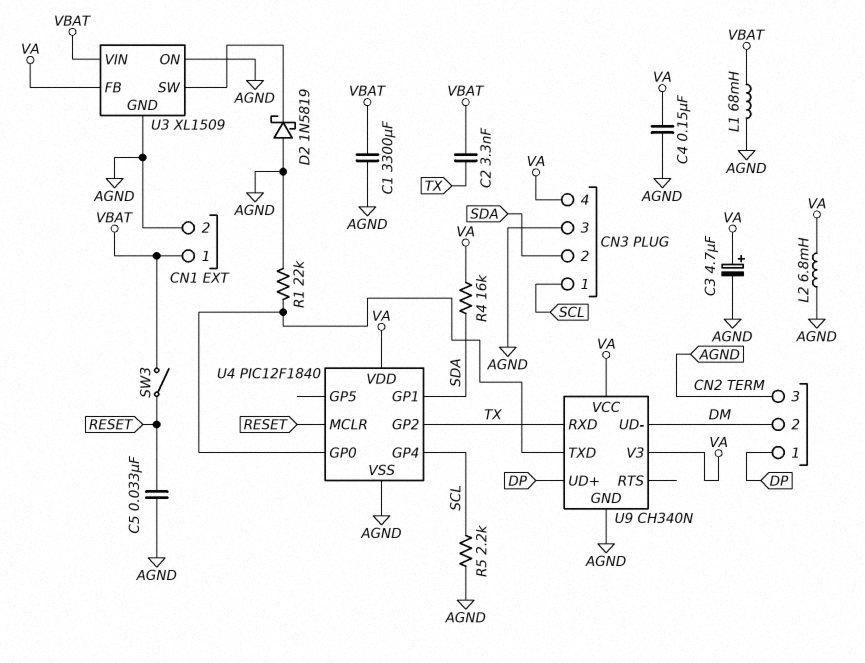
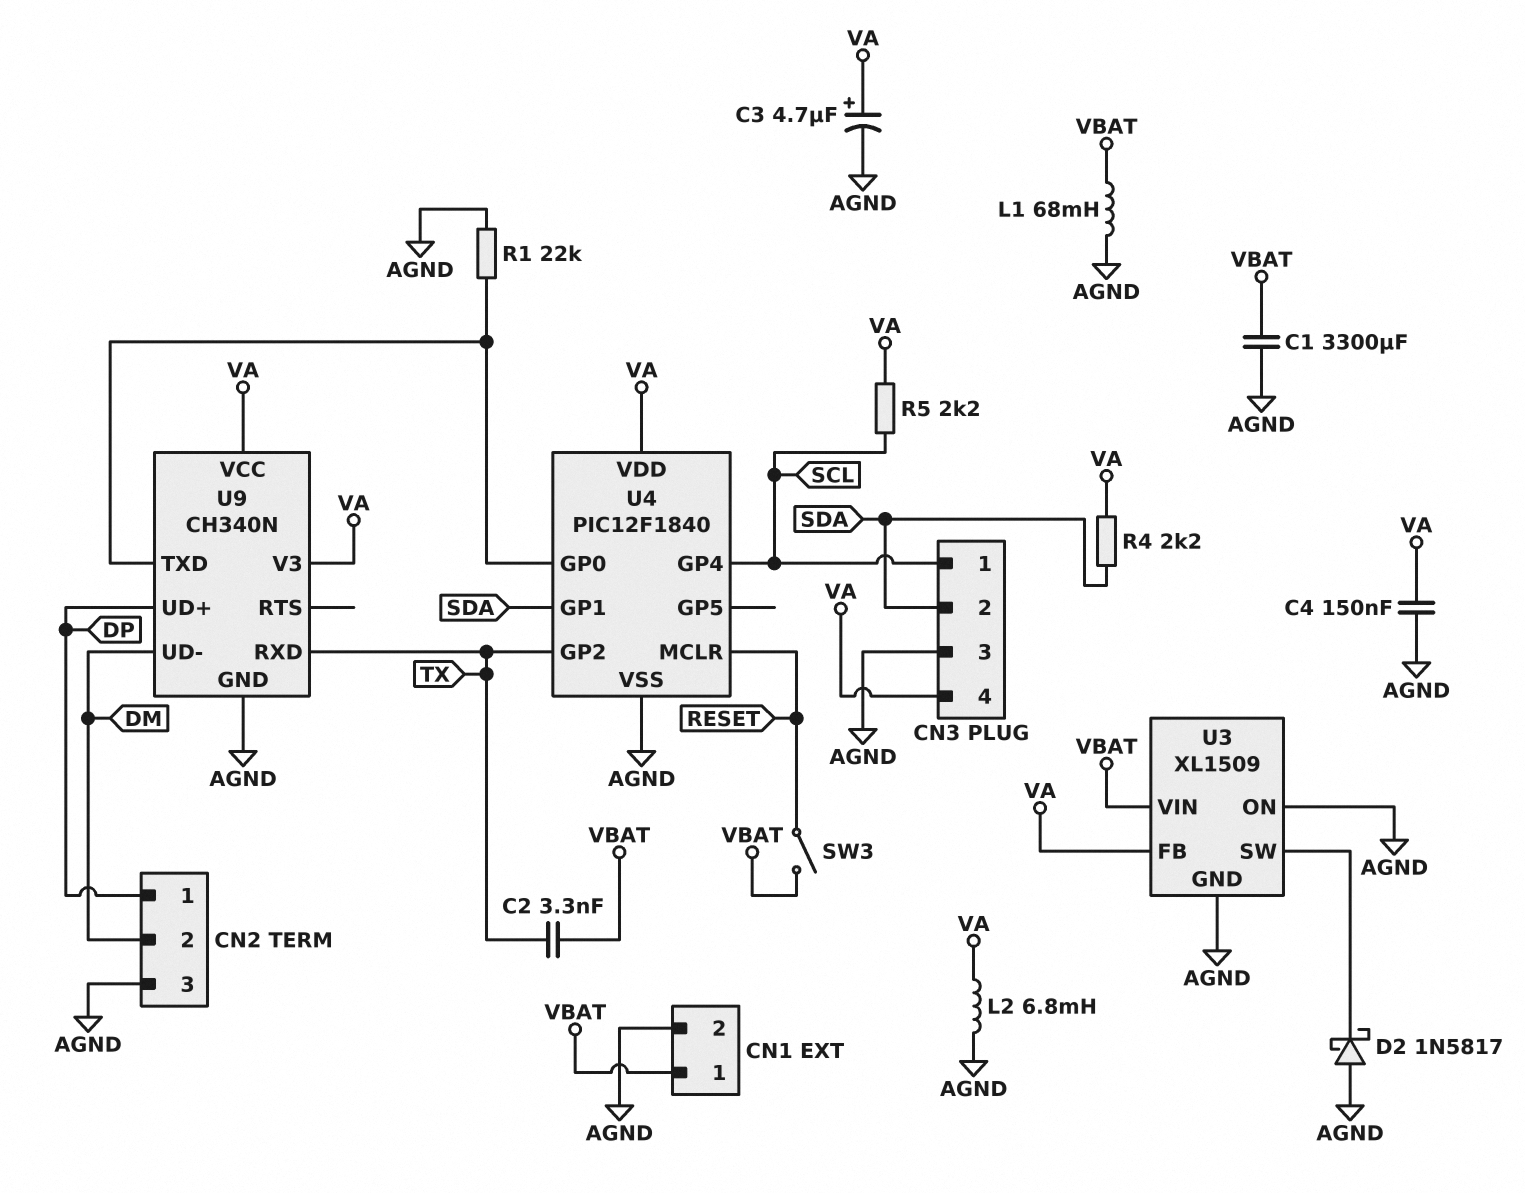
C5: 33nF (AGND, RESET) -> none
D2: schottky 1N5819 (A AGND, K U3/SW) -> schottky 1N5817 (A AGND, K U3/SW)
R4: 16k (SDA, VA) -> 2.2k (SDA, VA)
R5: 2.2k (AGND, SCL) -> 2.2k (SCL, VA)

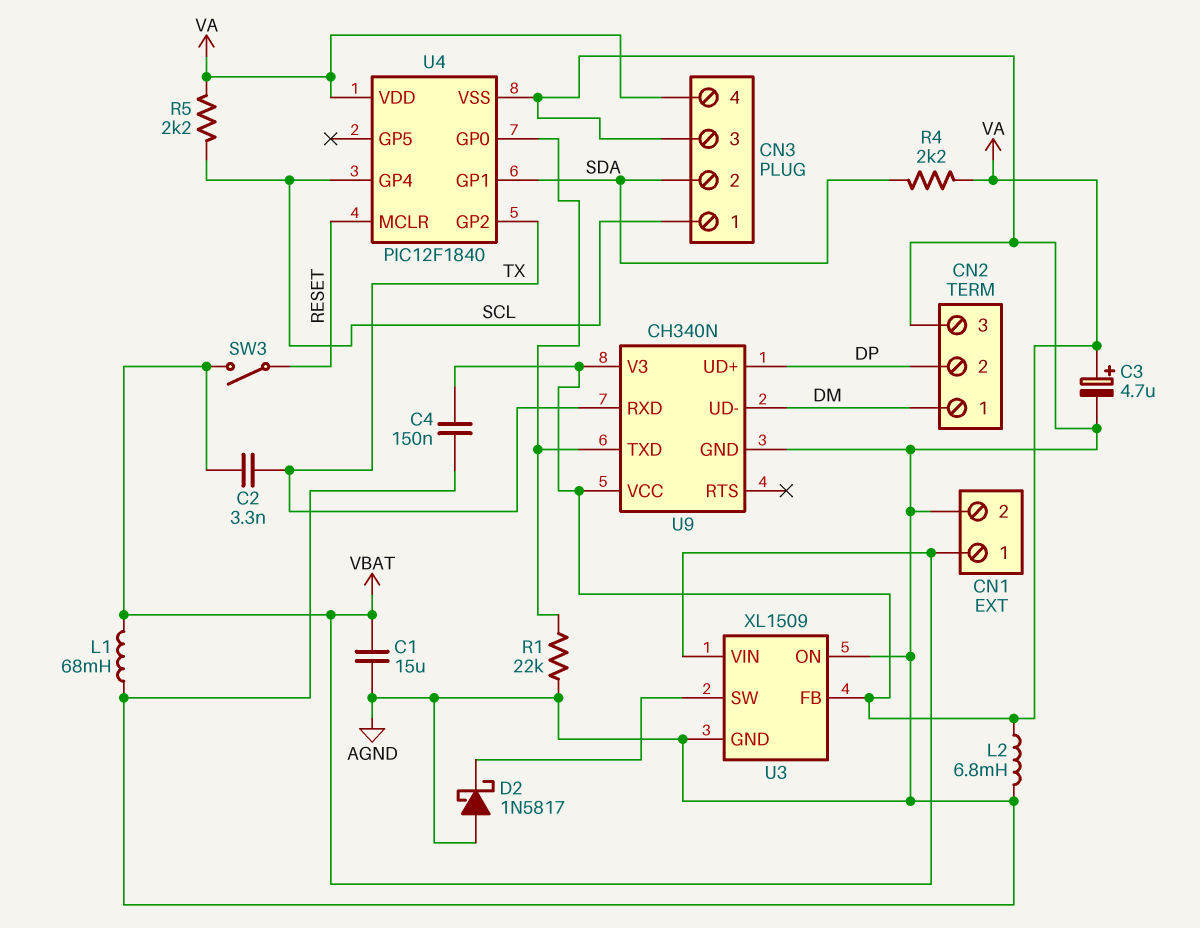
C1: 3300uF (AGND, VBAT) -> 15uF (AGND, VBAT)
CN2 pin 1: DP -> DM
CN2 pin 2: DM -> DP

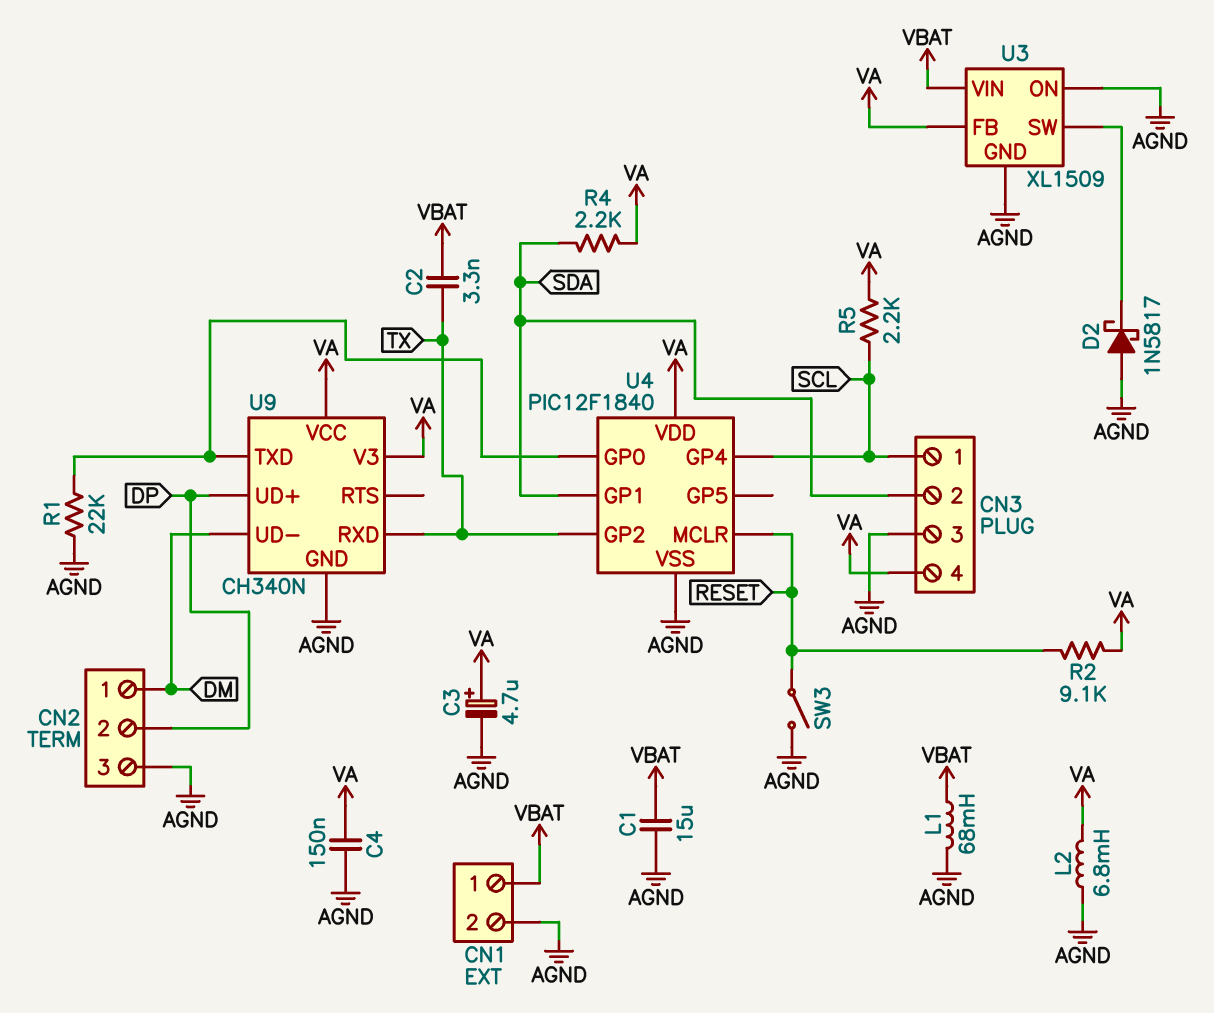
R2: none -> 9.1k (RESET, VA)
SW3: switch (RESET, VBAT) -> switch (AGND, RESET)

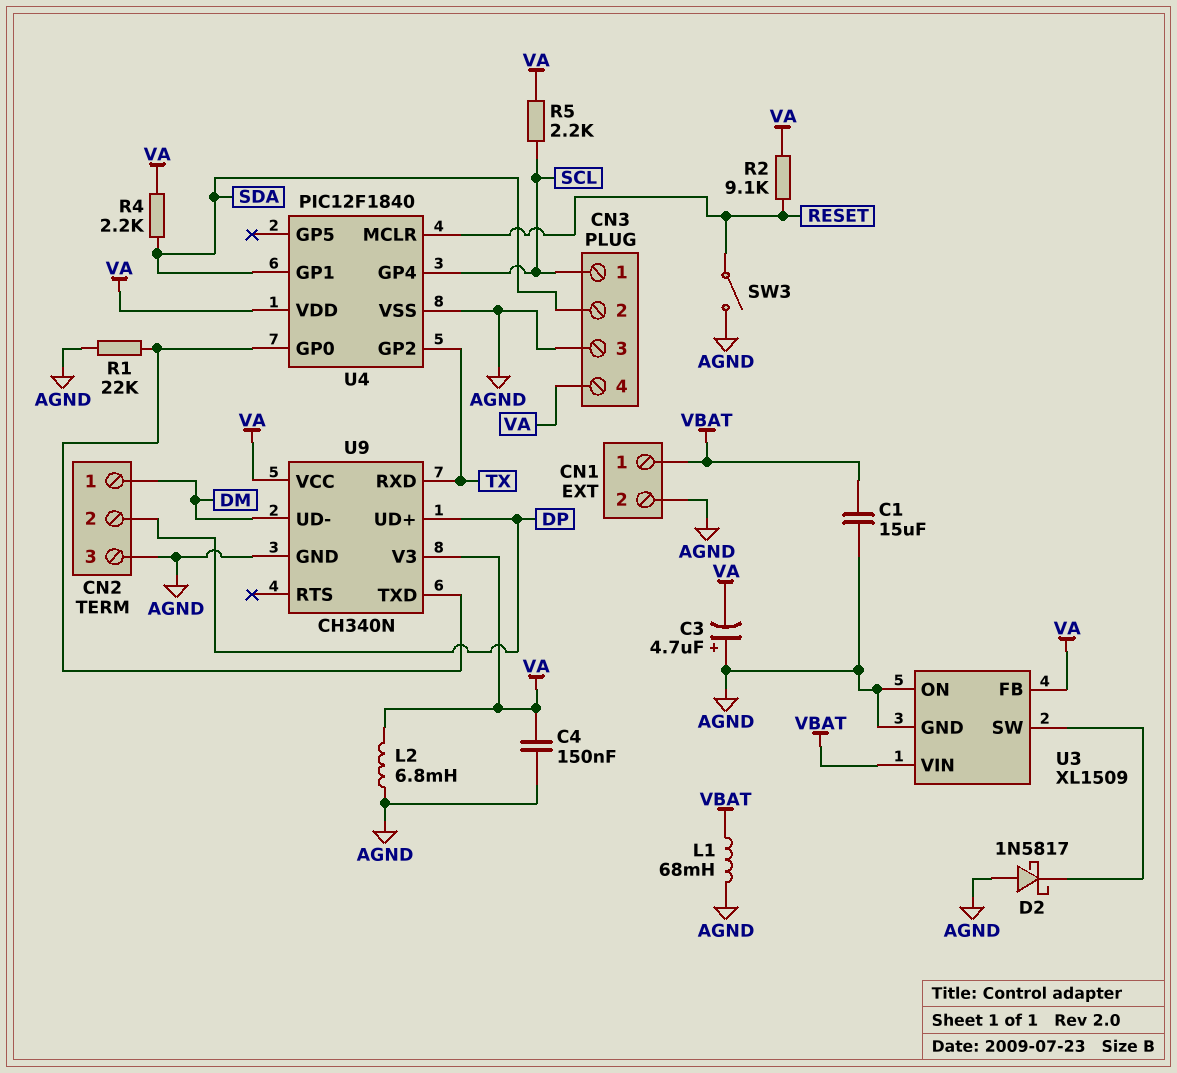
C2: 3.3nF (TX, VBAT) -> none
C3: 4.7uF (plus VA, minus AGND) -> 4.7uF (plus AGND, minus VA)

